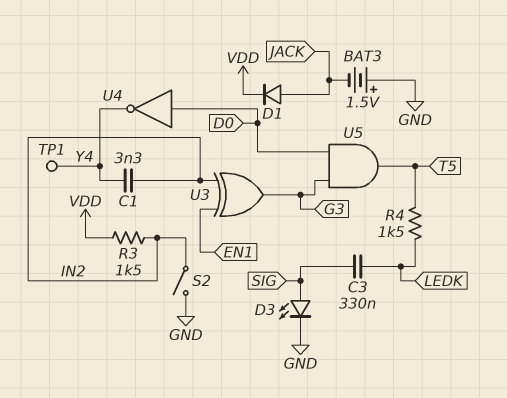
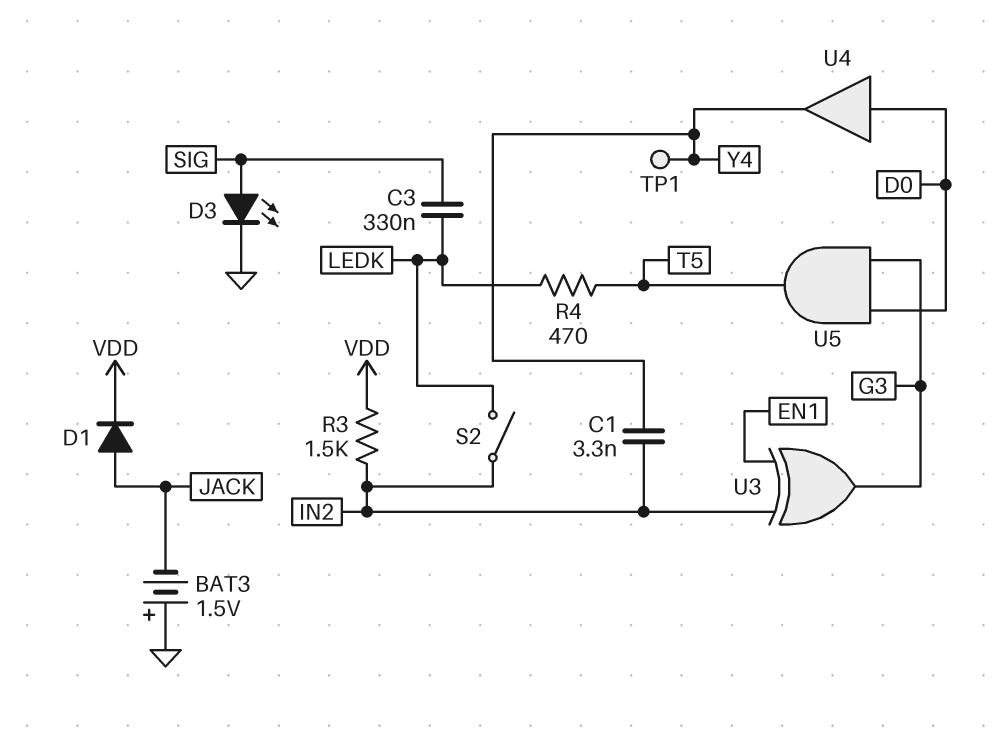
R4: 1.5k (LEDK, T5) -> 470 (LEDK, T5)
S2: switch (GND, IN2) -> switch (IN2, LEDK)
U4: NOT (in D0, out Y4) -> buffer (in D0, out Y4)

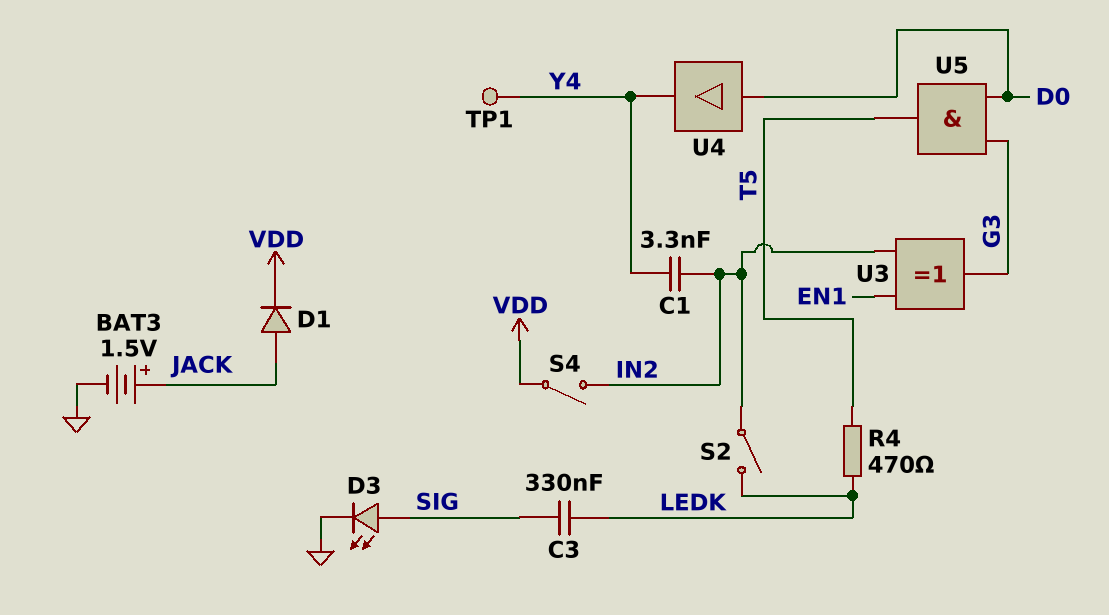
BAT3: 1.5V (plus GND, minus JACK) -> 1.5V (plus JACK, minus GND)
R3: 1.5k (IN2, VDD) -> none
S4: none -> switch (IN2, VDD)

